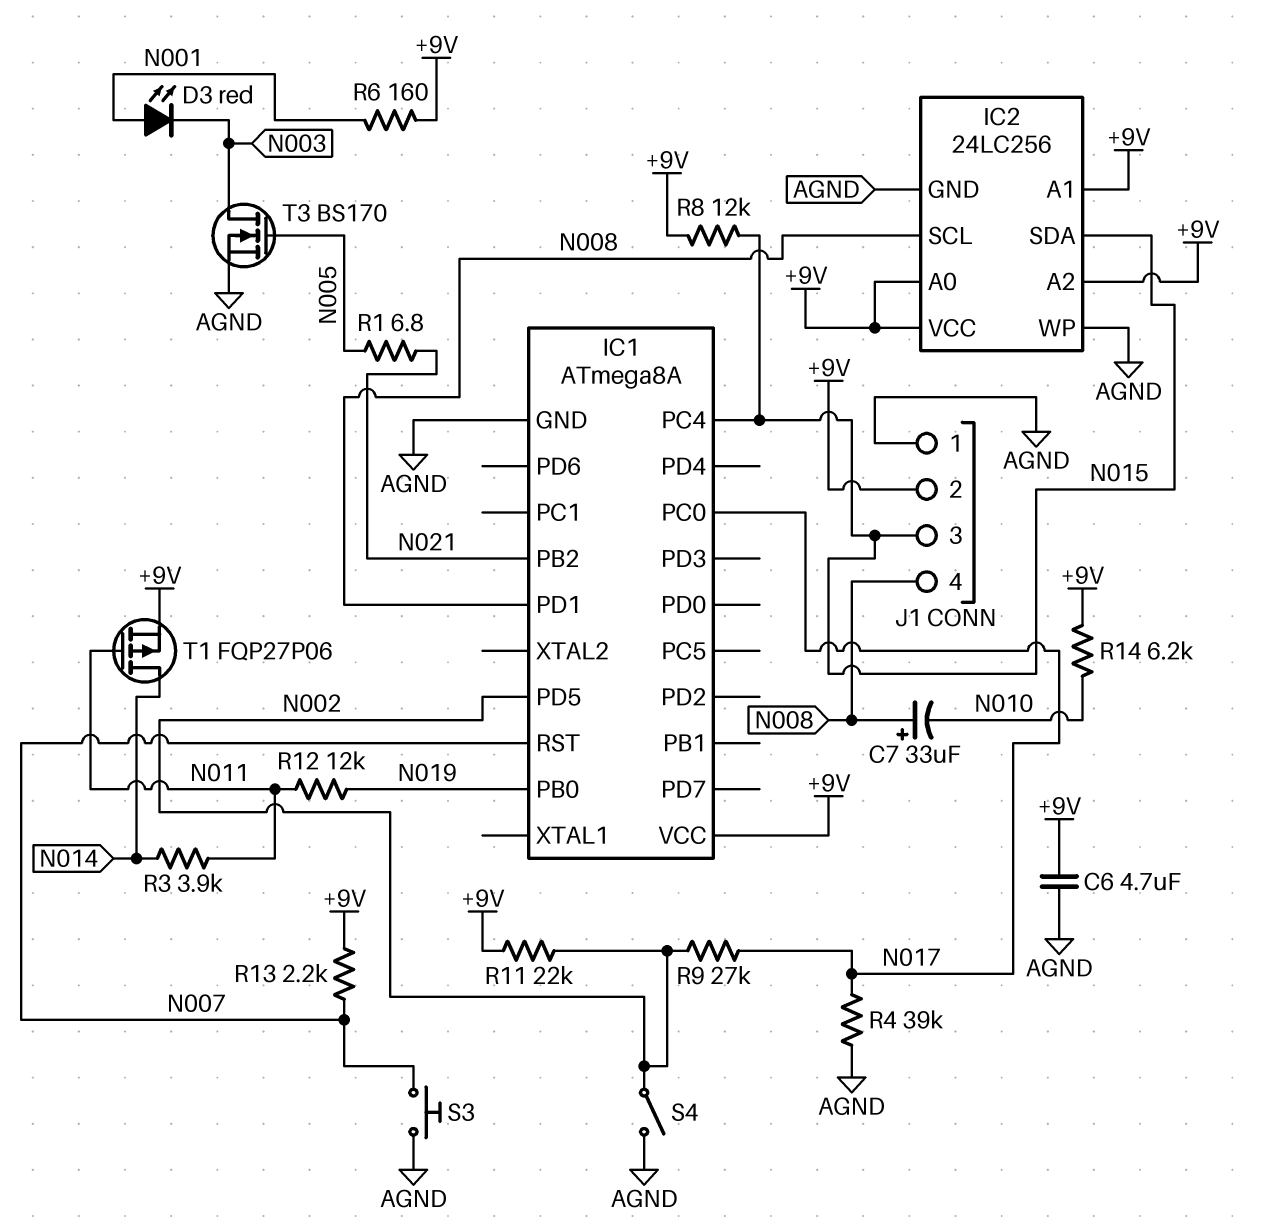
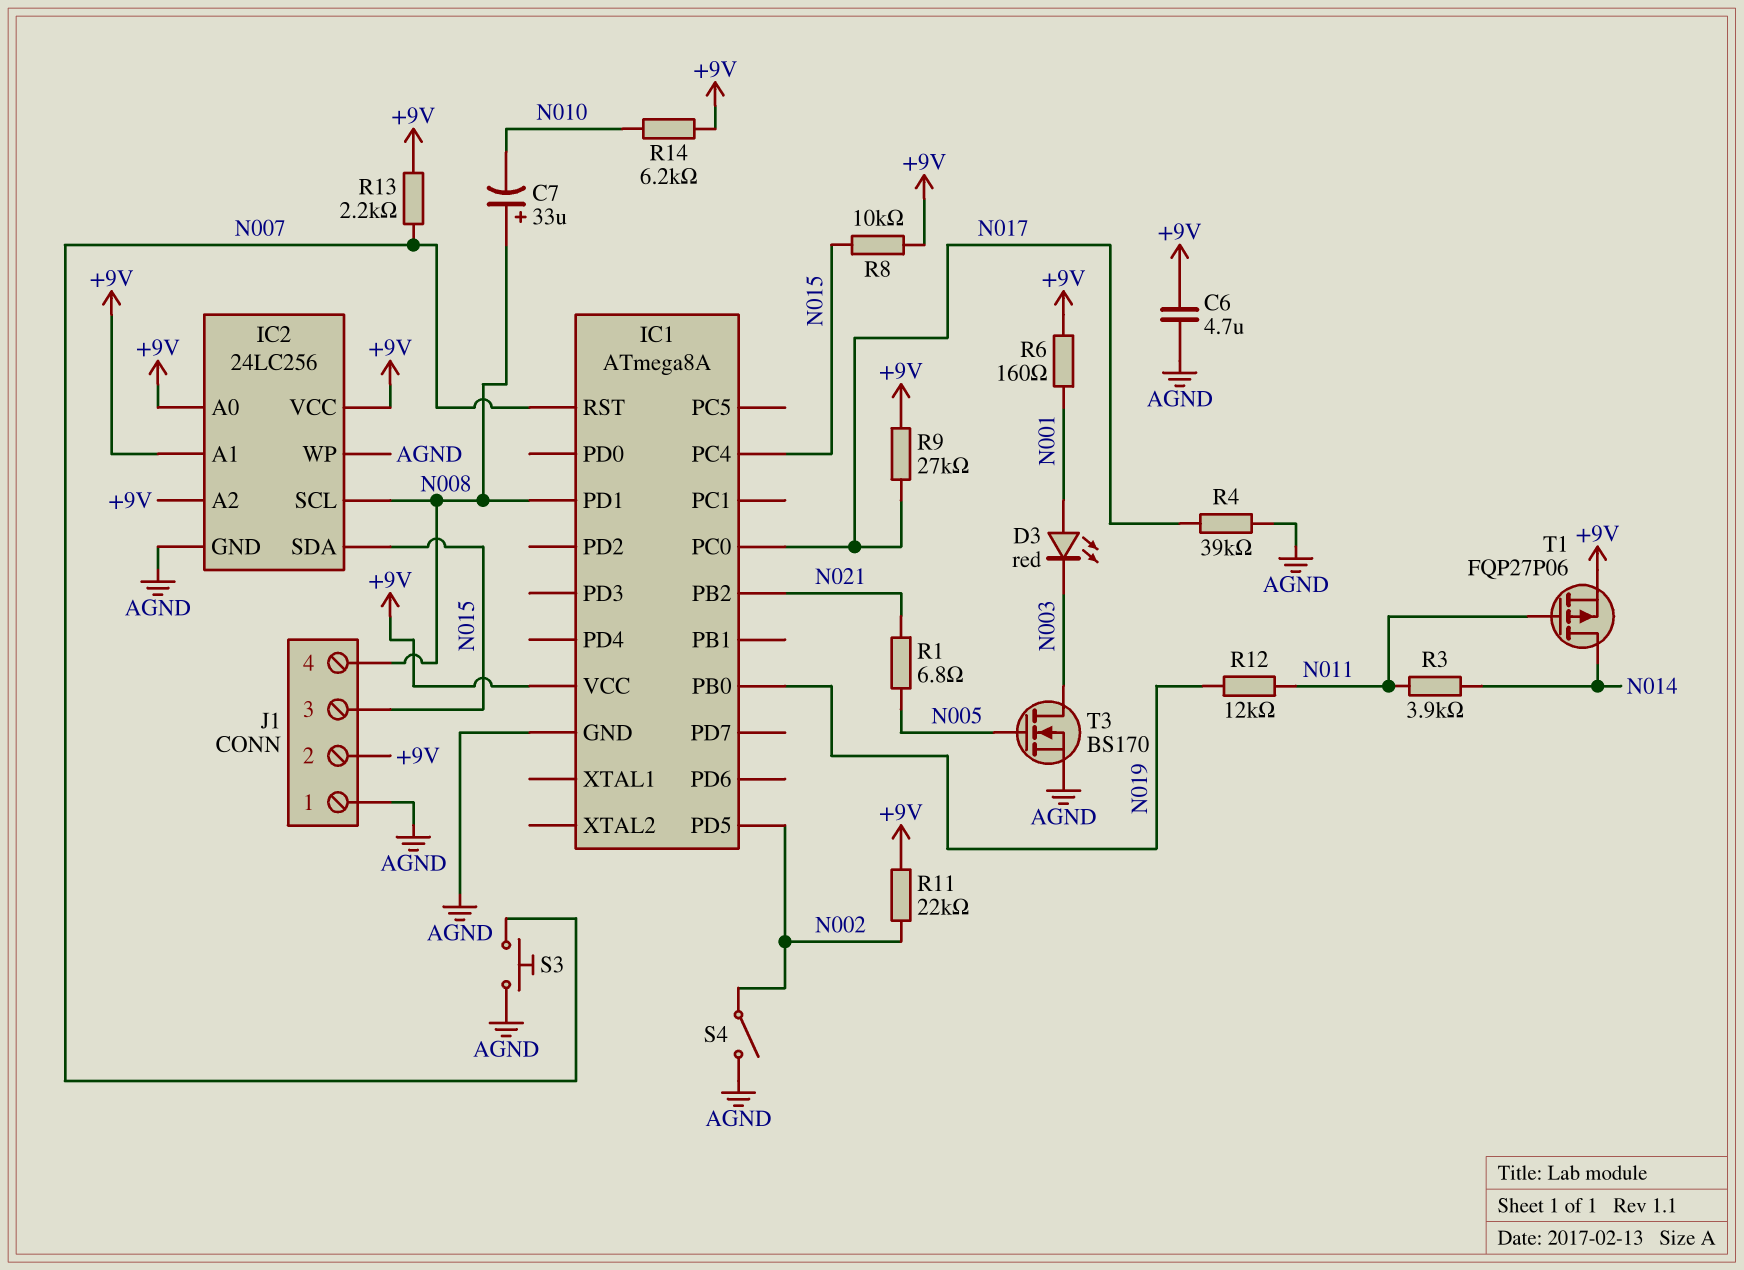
R8: 12k (+9V, N015) -> 10k (+9V, N015)
R9: 27k (N002, N017) -> 27k (+9V, N017)

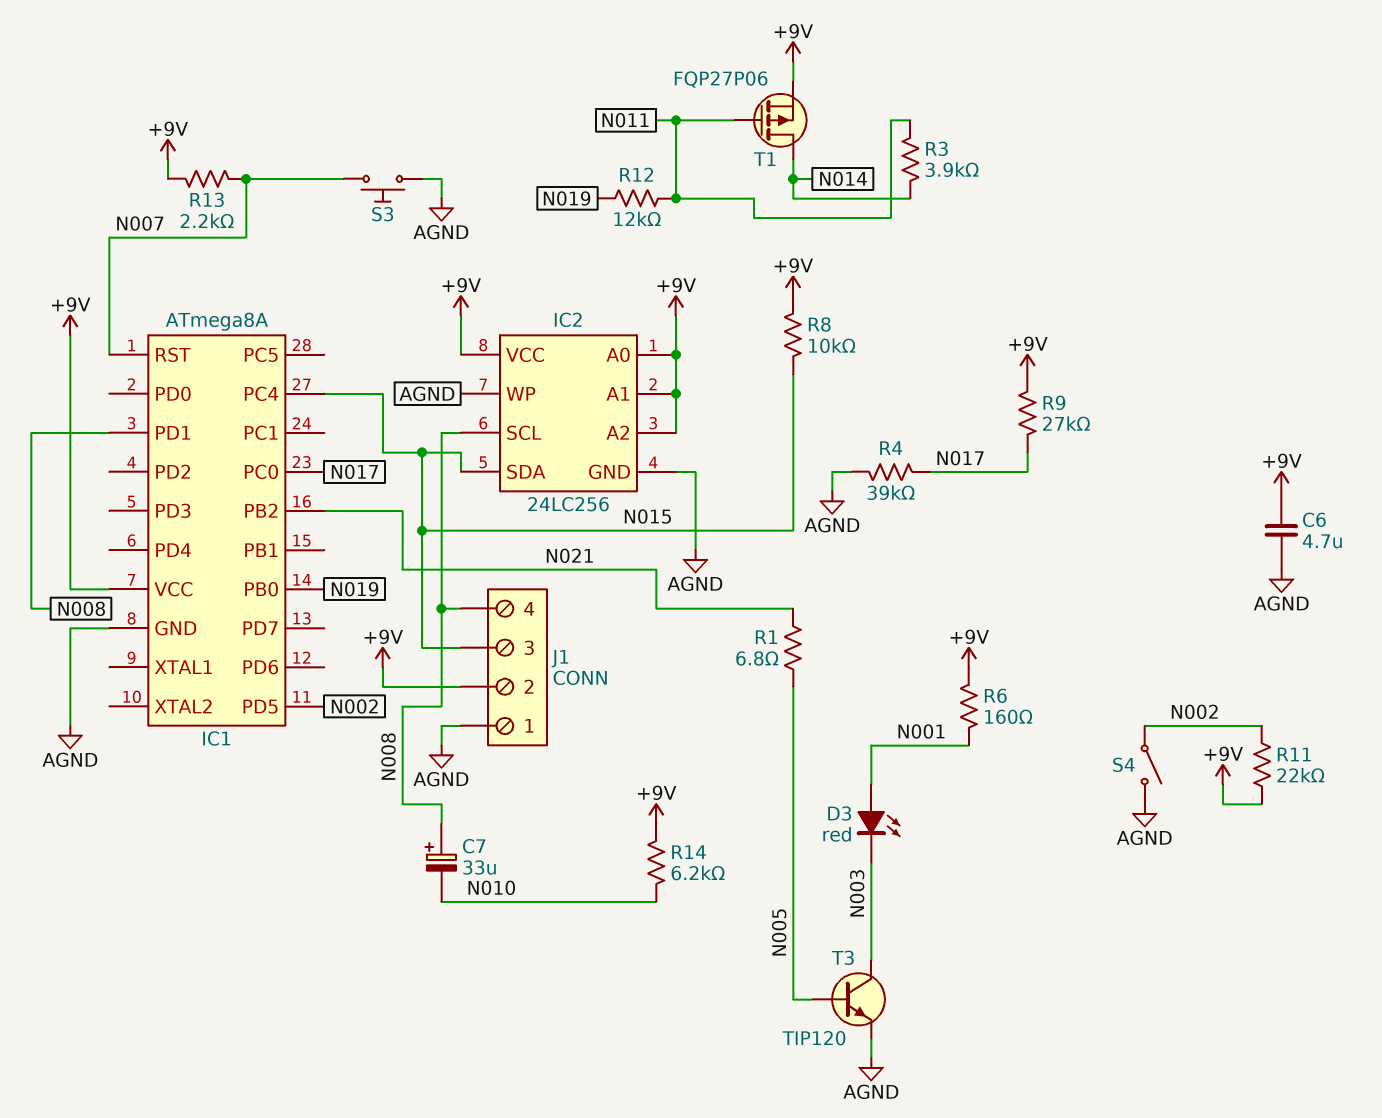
T3: NMOS BS170 (G N005, D N003, S AGND) -> NPN TIP120 (B N005, C N003, E AGND)

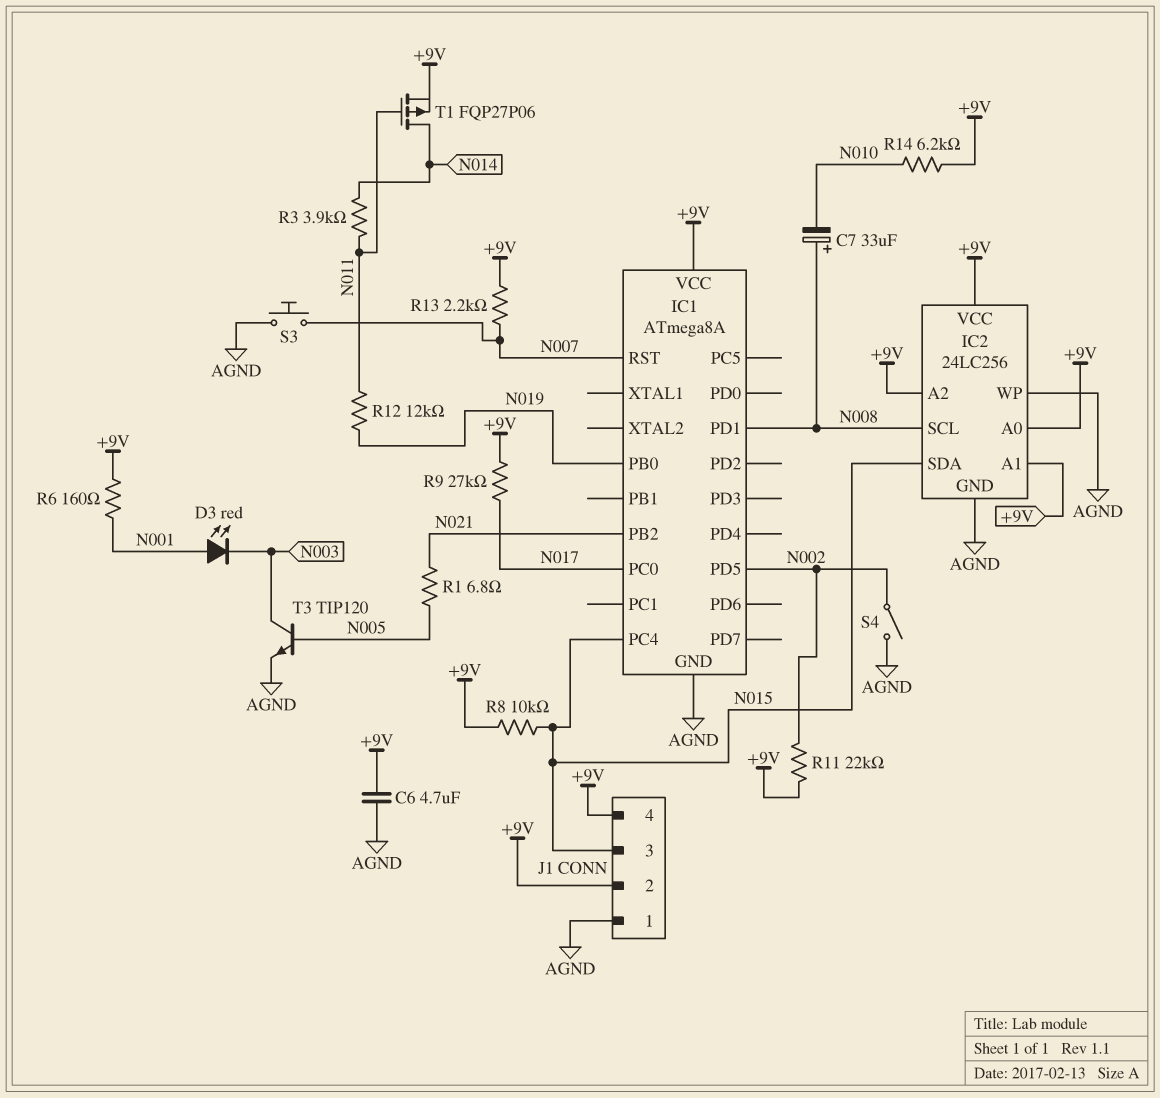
J1 pin 4: N008 -> +9V
R4: 39k (AGND, N017) -> none

